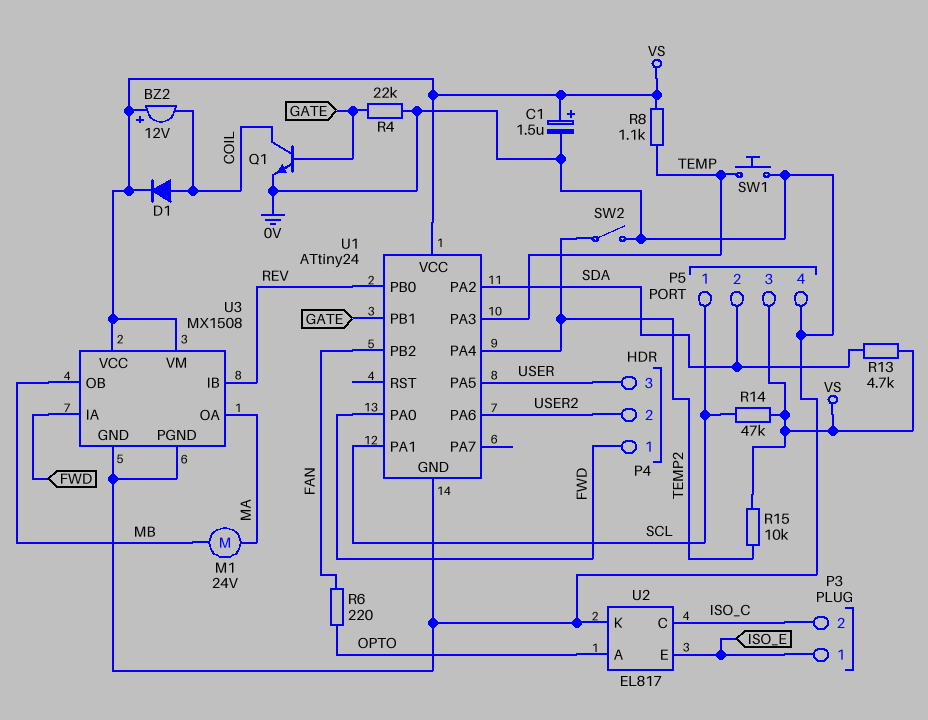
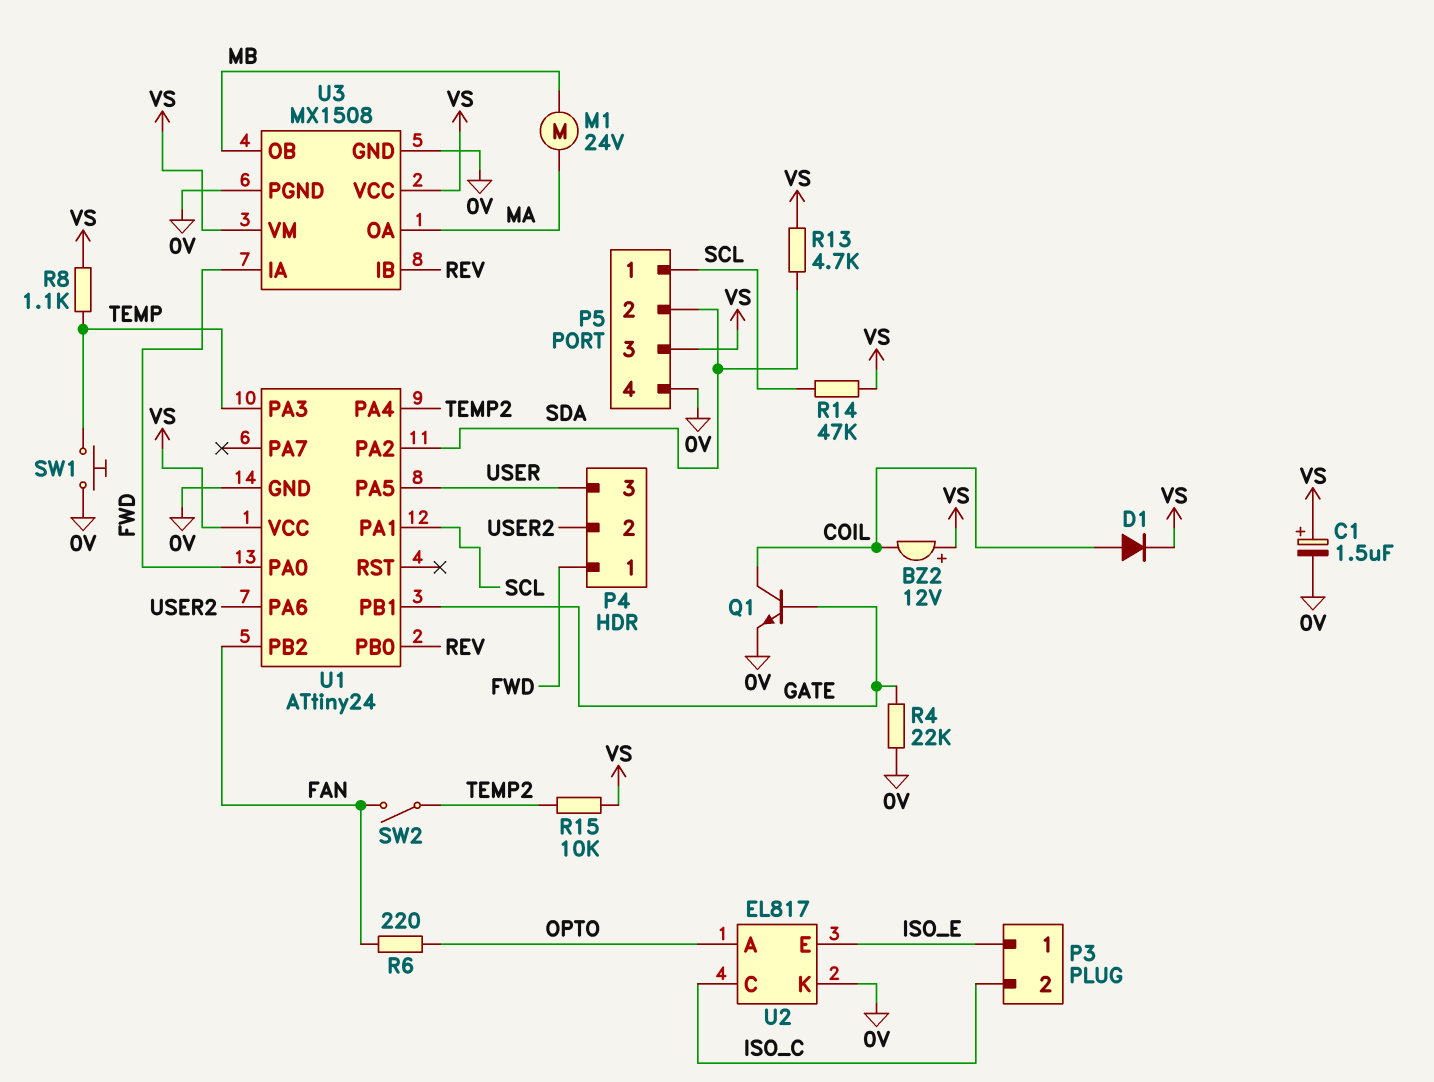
SW2: switch (0V, TEMP2) -> switch (FAN, TEMP2)

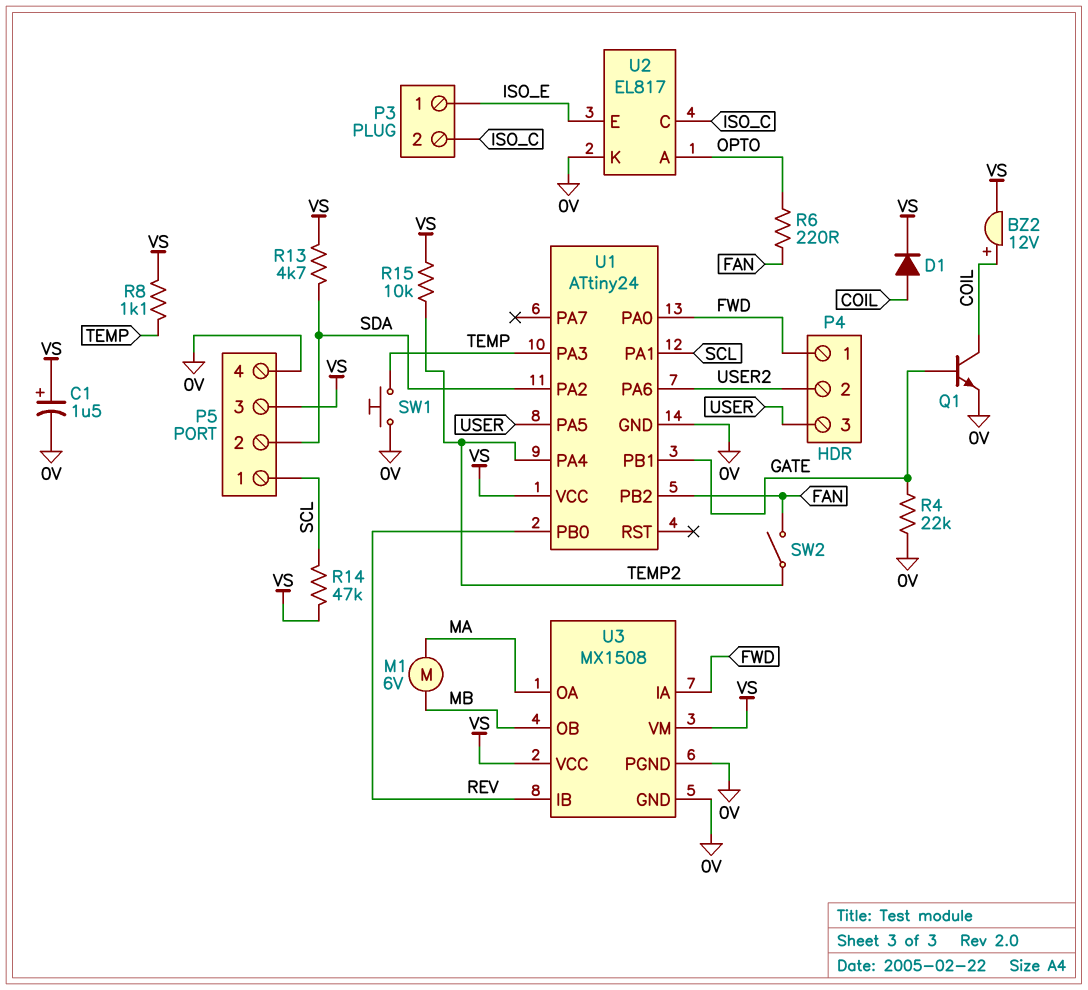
BZ2: buzzer 12V (plus VS, minus COIL) -> buzzer 12V (plus COIL, minus VS)
M1: motor 24V (MA, MB) -> motor 6V (MA, MB)

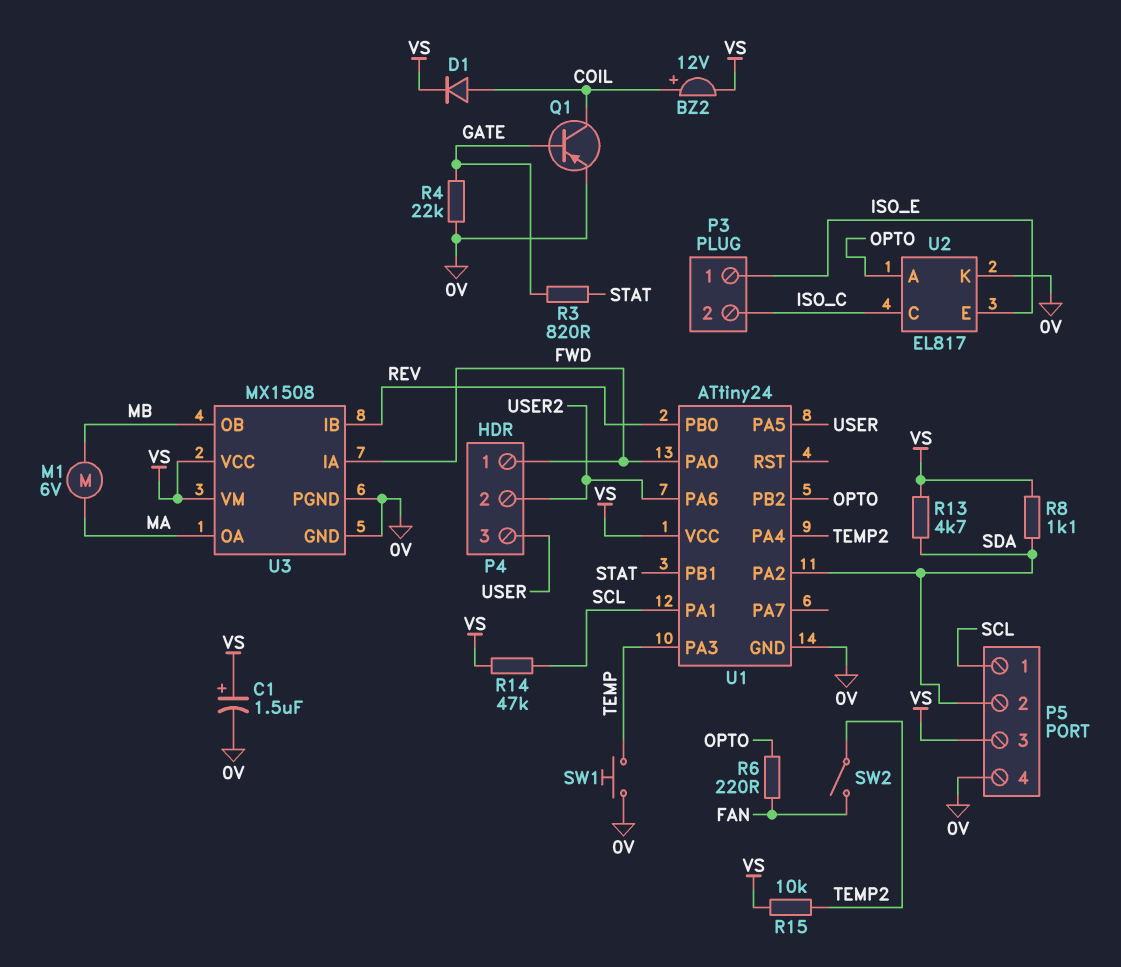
Q1: NPN (B GATE, C COIL, E 0V) -> PNP (B GATE, C COIL, E 0V)
R3: none -> 820 (GATE, STAT)
R8: 1.1k (TEMP, VS) -> 1.1k (SDA, VS)
U1 pin PB1: GATE -> STAT
U1 pin PB2: FAN -> OPTO

